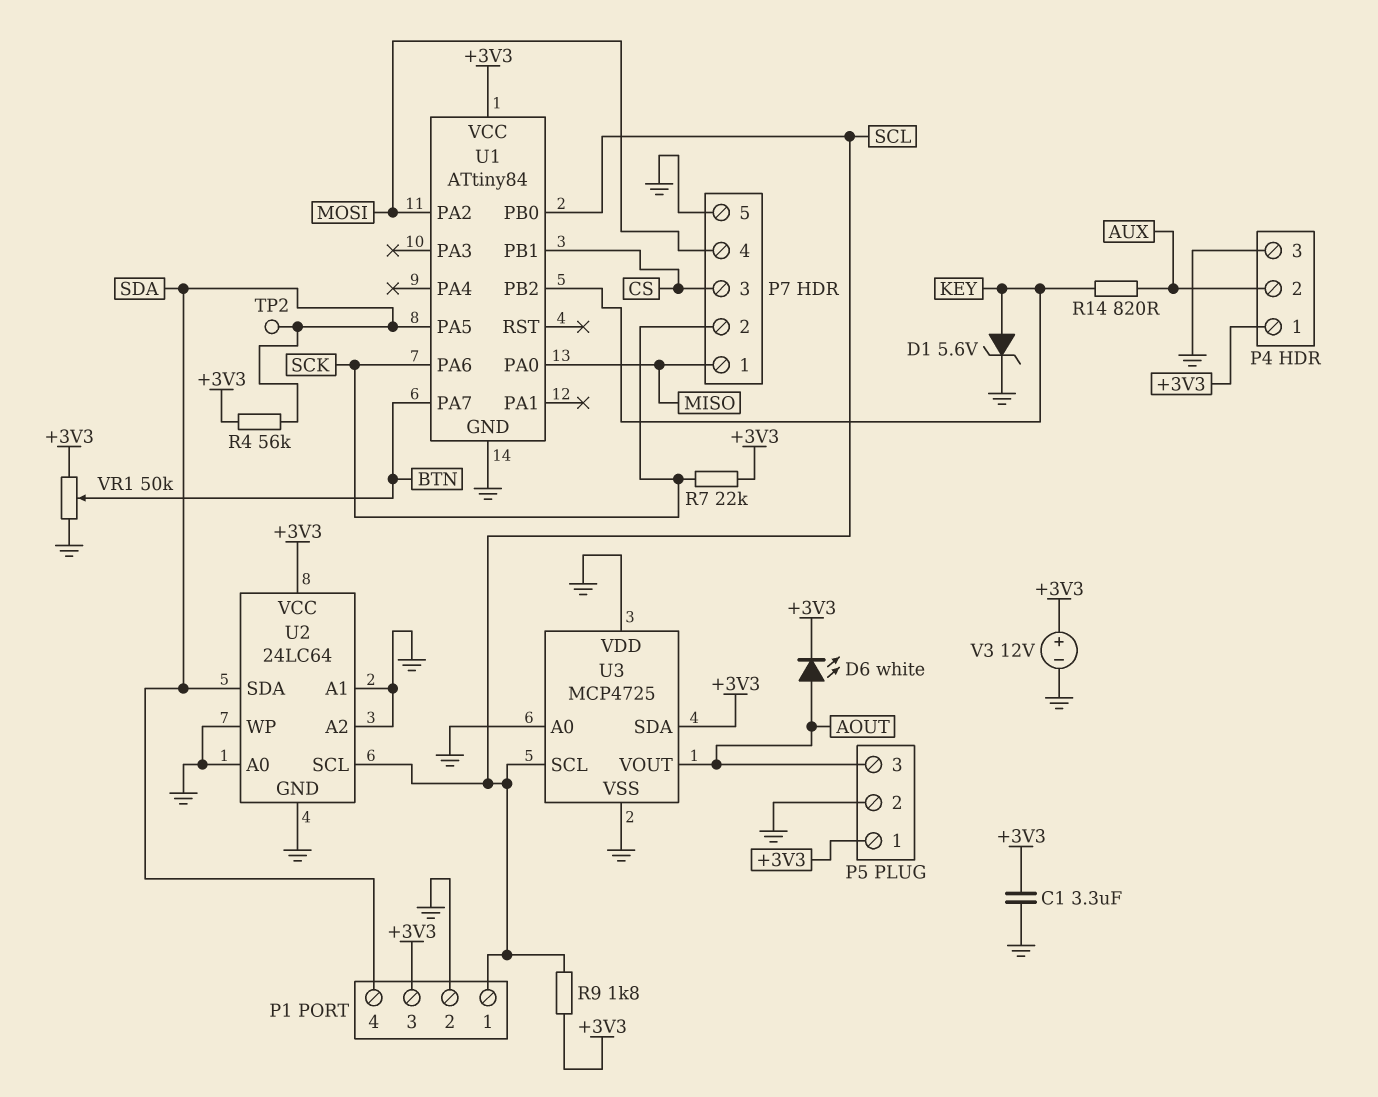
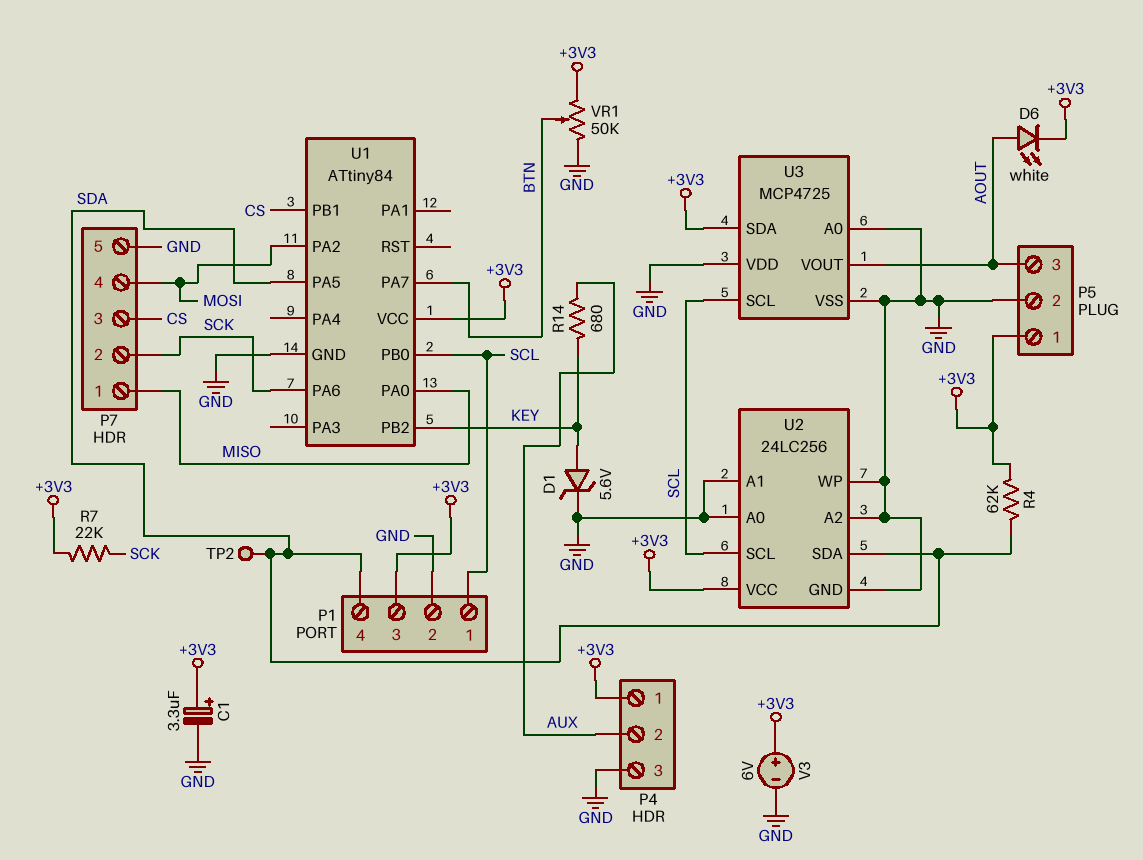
C1: 3.3uF (+3V3, GND) -> 3.3uF (plus +3V3, minus GND)
R4: 56k (+3V3, SDA) -> 62k (+3V3, SDA)
R9: 1.8k (+3V3, SCL) -> none
R14: 820 (AUX, KEY) -> 680 (AUX, KEY)
U2: 24LC64 -> 24LC256
V3: 12V (plus +3V3, minus GND) -> 6V (plus +3V3, minus GND)

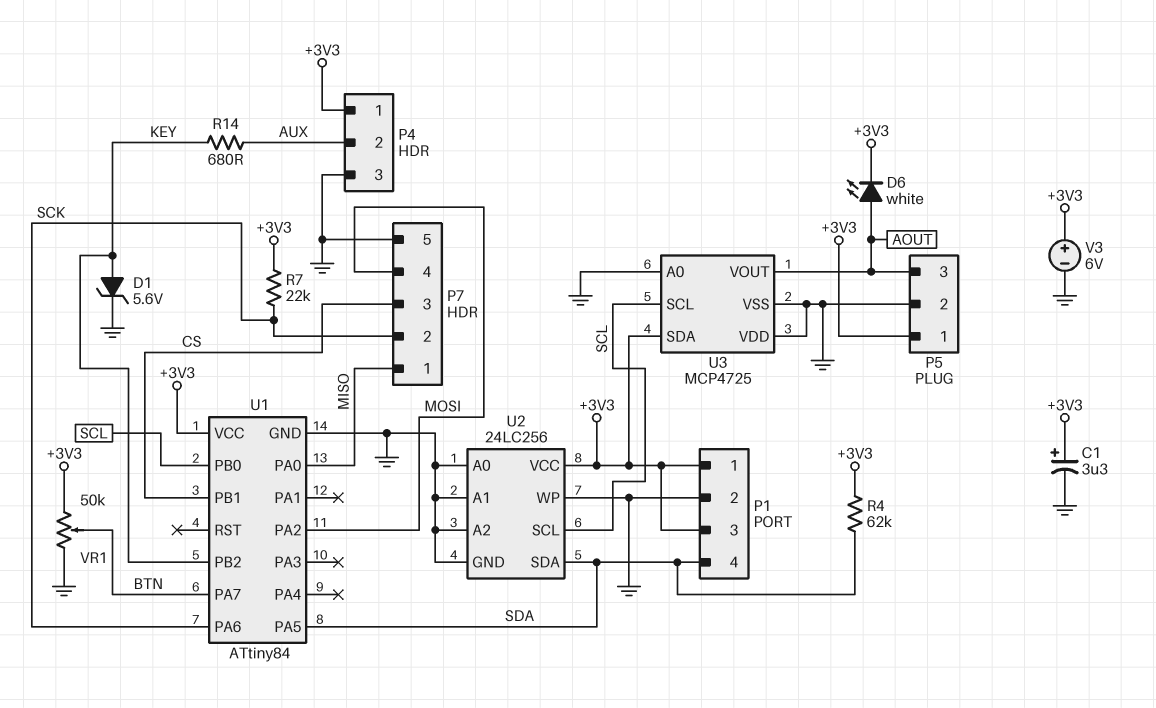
P1 pin 1: SCL -> +3V3
TP2: test point (SDA) -> none

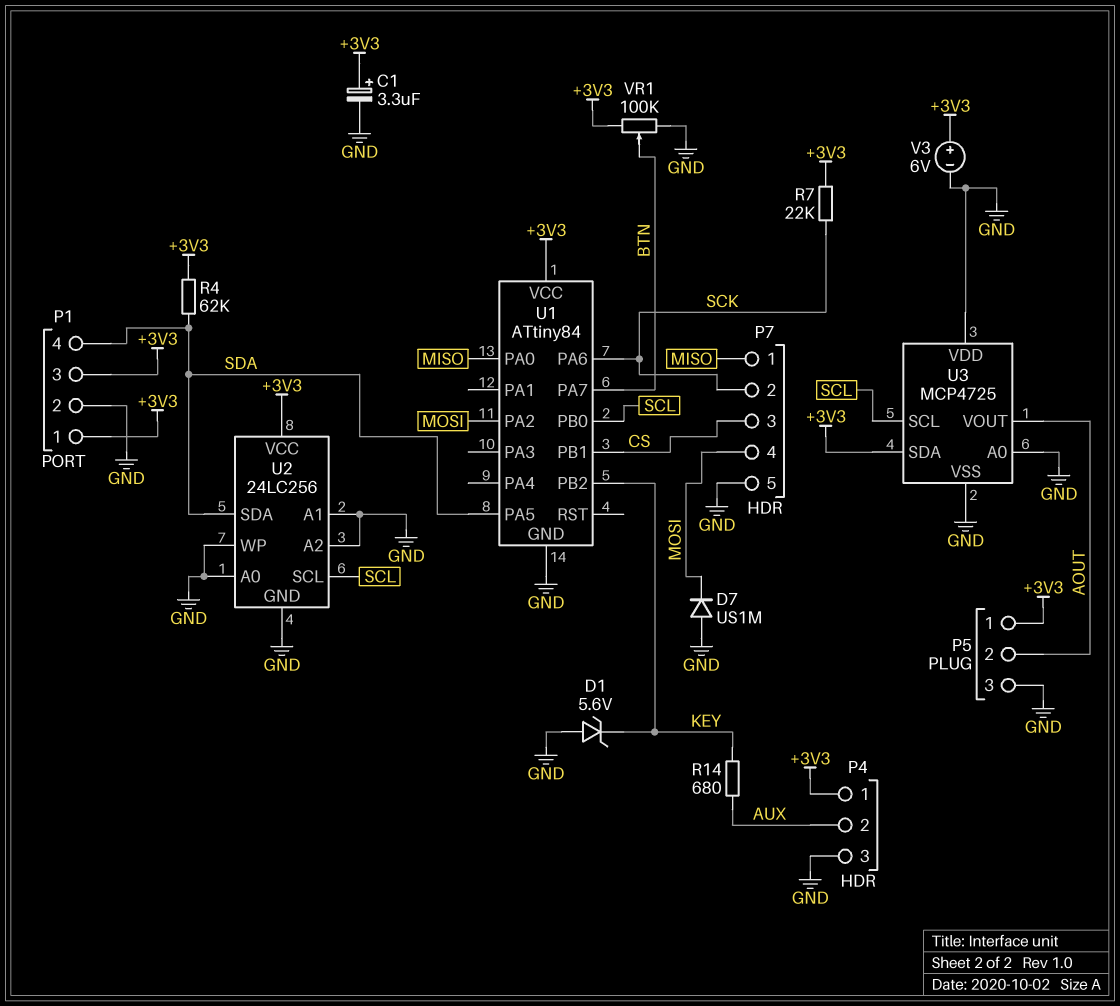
D1: zener 5.6V (A KEY, K GND) -> zener 5.6V (A GND, K KEY)
D6: LED white (A AOUT, K +3V3) -> none
D7: none -> diode US1M (A GND, K MOSI)
P5 pin 2: GND -> AOUT
P5 pin 3: AOUT -> GND
VR1: 50k (+3V3, GND, wiper BTN) -> 100k (+3V3, GND, wiper BTN)

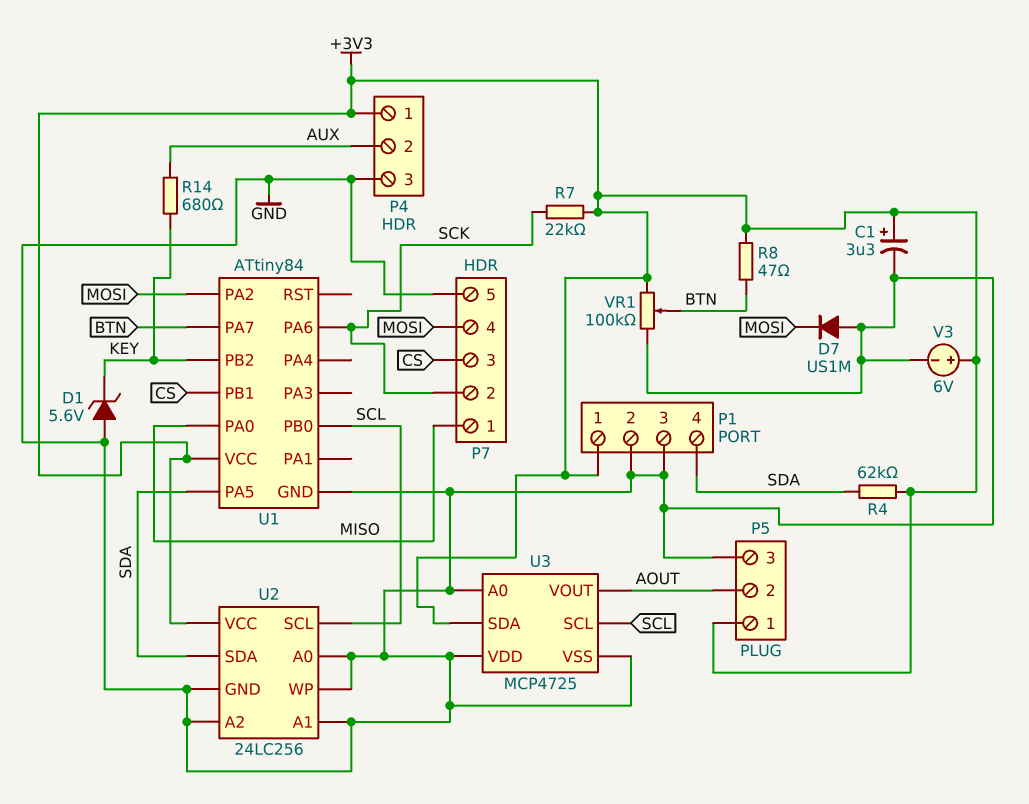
P1 pin 3: +3V3 -> GND
R8: none -> 47 (+3V3, BTN)

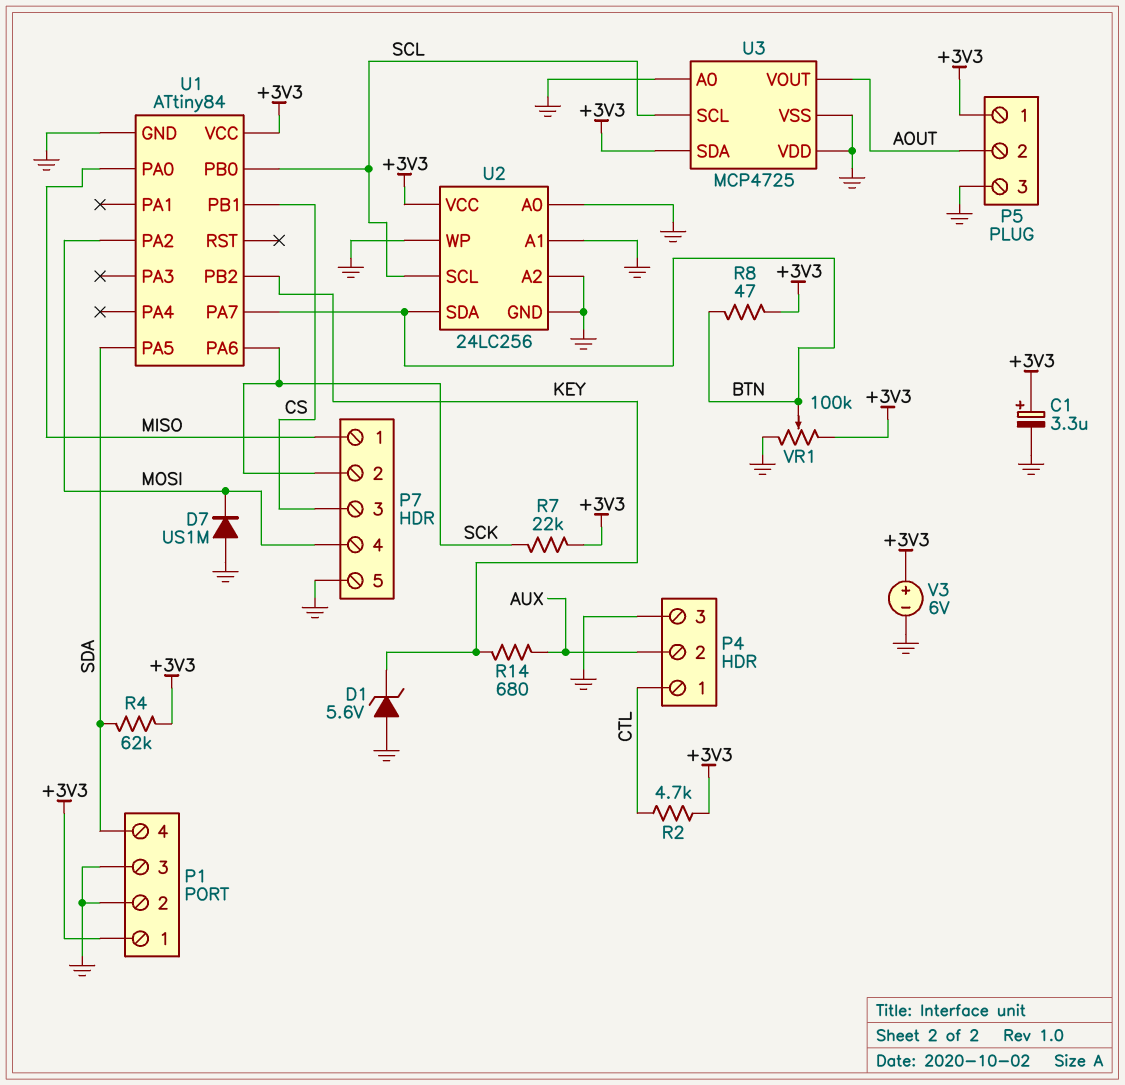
P4 pin 1: +3V3 -> CTL
R2: none -> 4.7k (+3V3, CTL)
U2 pin SDA: SDA -> BTN

